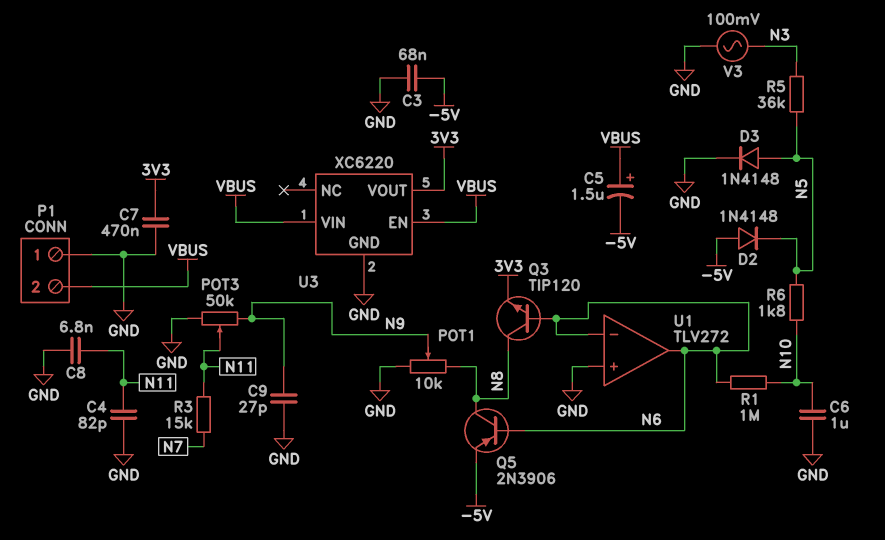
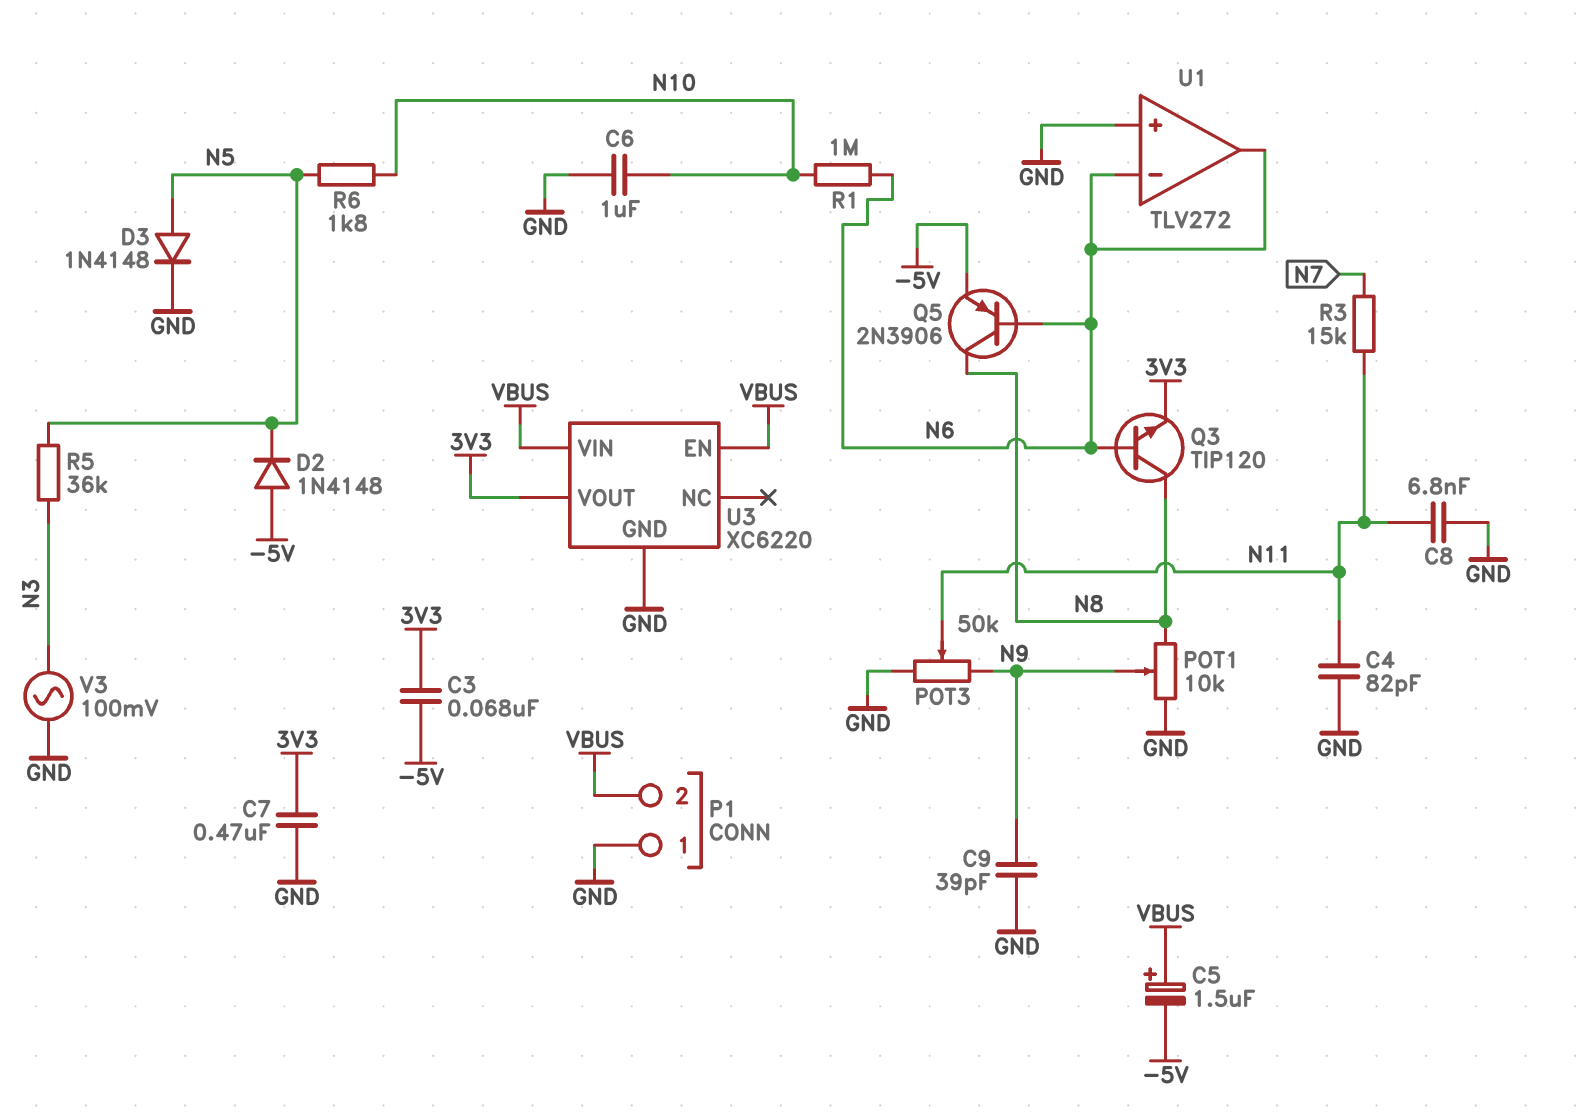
C3: 68nF (-5V, GND) -> 68nF (-5V, 3V3)
C9: 27pF (GND, N9) -> 39pF (GND, N9)

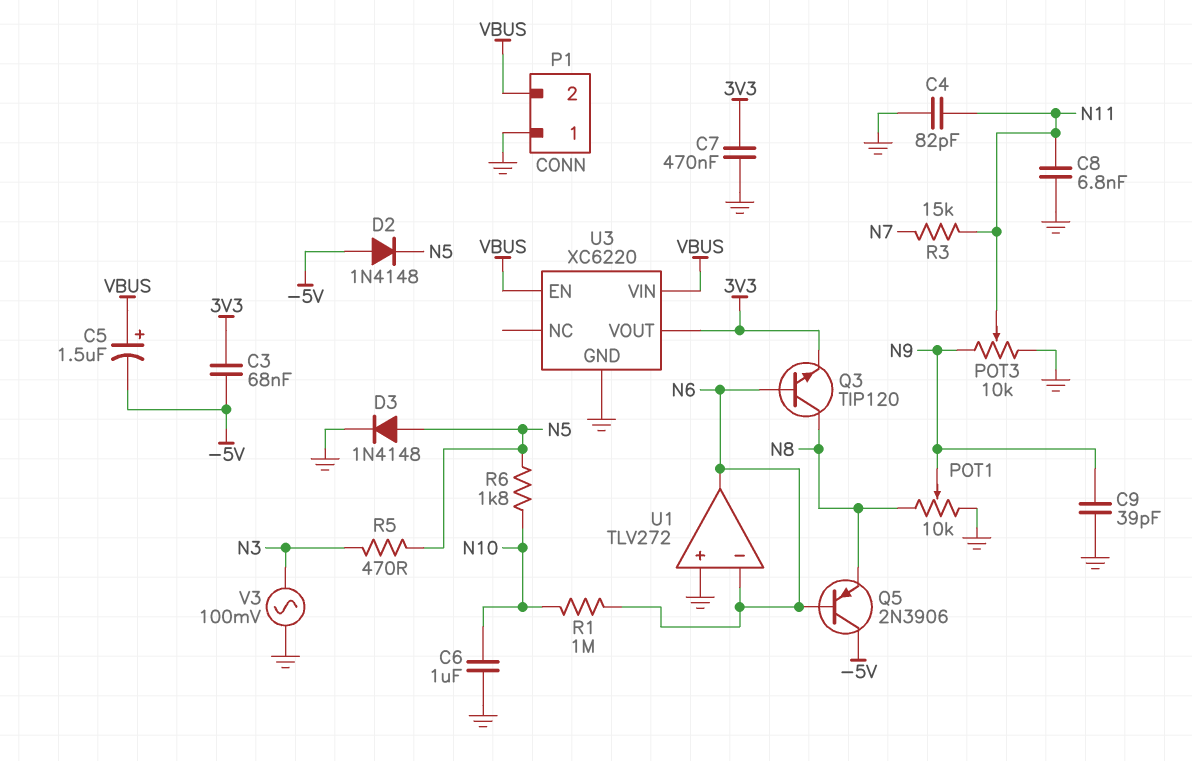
POT3: 50k (GND, N9, wiper N11) -> 10k (GND, N9, wiper N11)
Q5: PNP 2N3906 (B N6, C N8, E -5V) -> PNP 2N3906 (B N6, C -5V, E N8)
R5: 36k (N3, N5) -> 470 (N3, N5)

